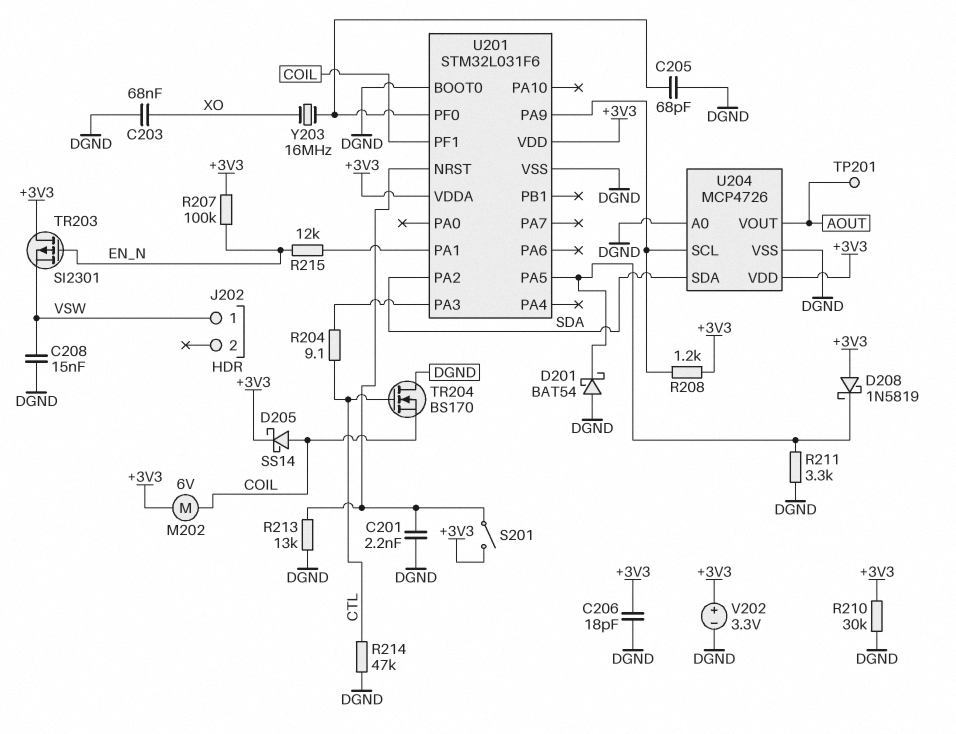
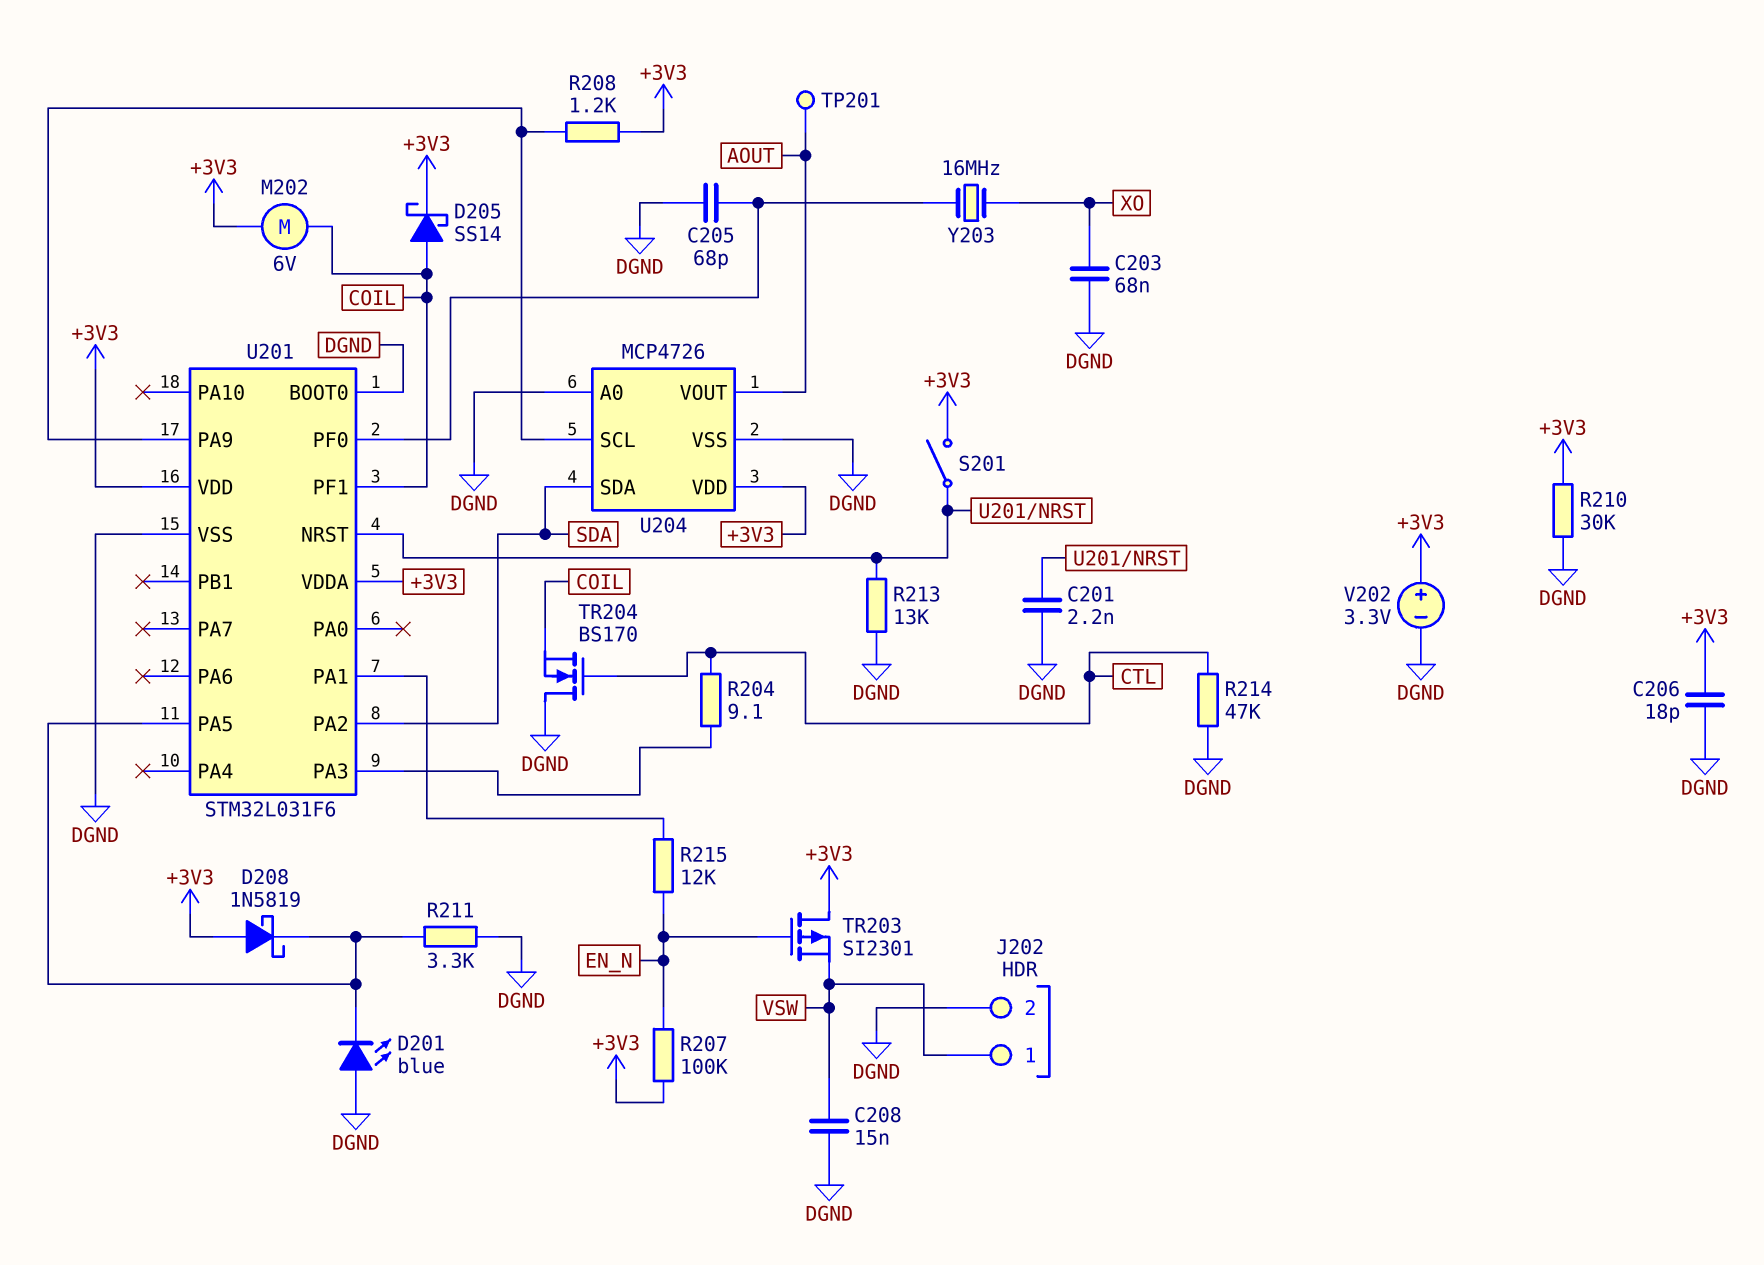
D201: schottky BAT54 (A DGND, K U201/PA5) -> LED blue (A DGND, K U201/PA5)
J202 pin 2: none -> DGND

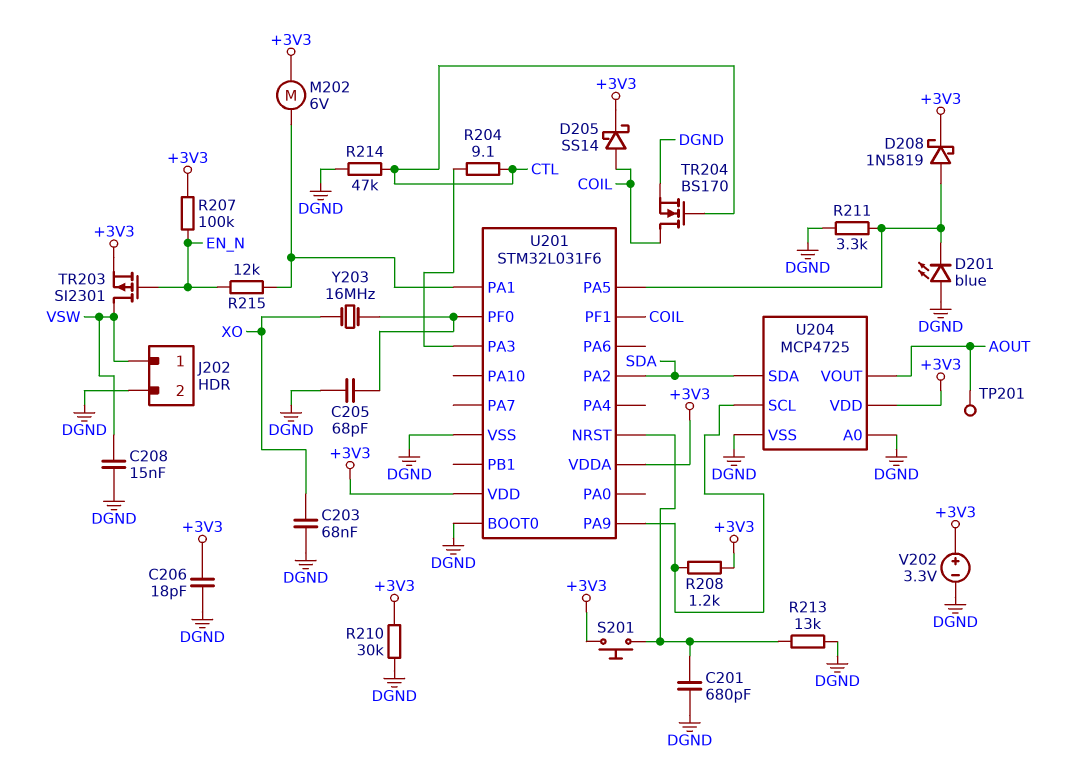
C201: 2.2nF (DGND, U201/NRST) -> 680pF (DGND, U201/NRST)
D208: schottky 1N5819 (A +3V3, K U201/PA5) -> schottky 1N5819 (A U201/PA5, K +3V3)
M202: motor 6V (+3V3, COIL) -> motor 6V (+3V3, U201/PA1)
S201: switch (+3V3, U201/NRST) -> button (+3V3, U201/NRST)
TR203: PMOS SI2301 (G EN_N, D +3V3, S VSW) -> PMOS SI2301 (G EN_N, D VSW, S +3V3)
TR204: NMOS BS170 (G CTL, D DGND, S COIL) -> NMOS BS170 (G CTL, D COIL, S DGND)
U204: MCP4726 -> MCP4725

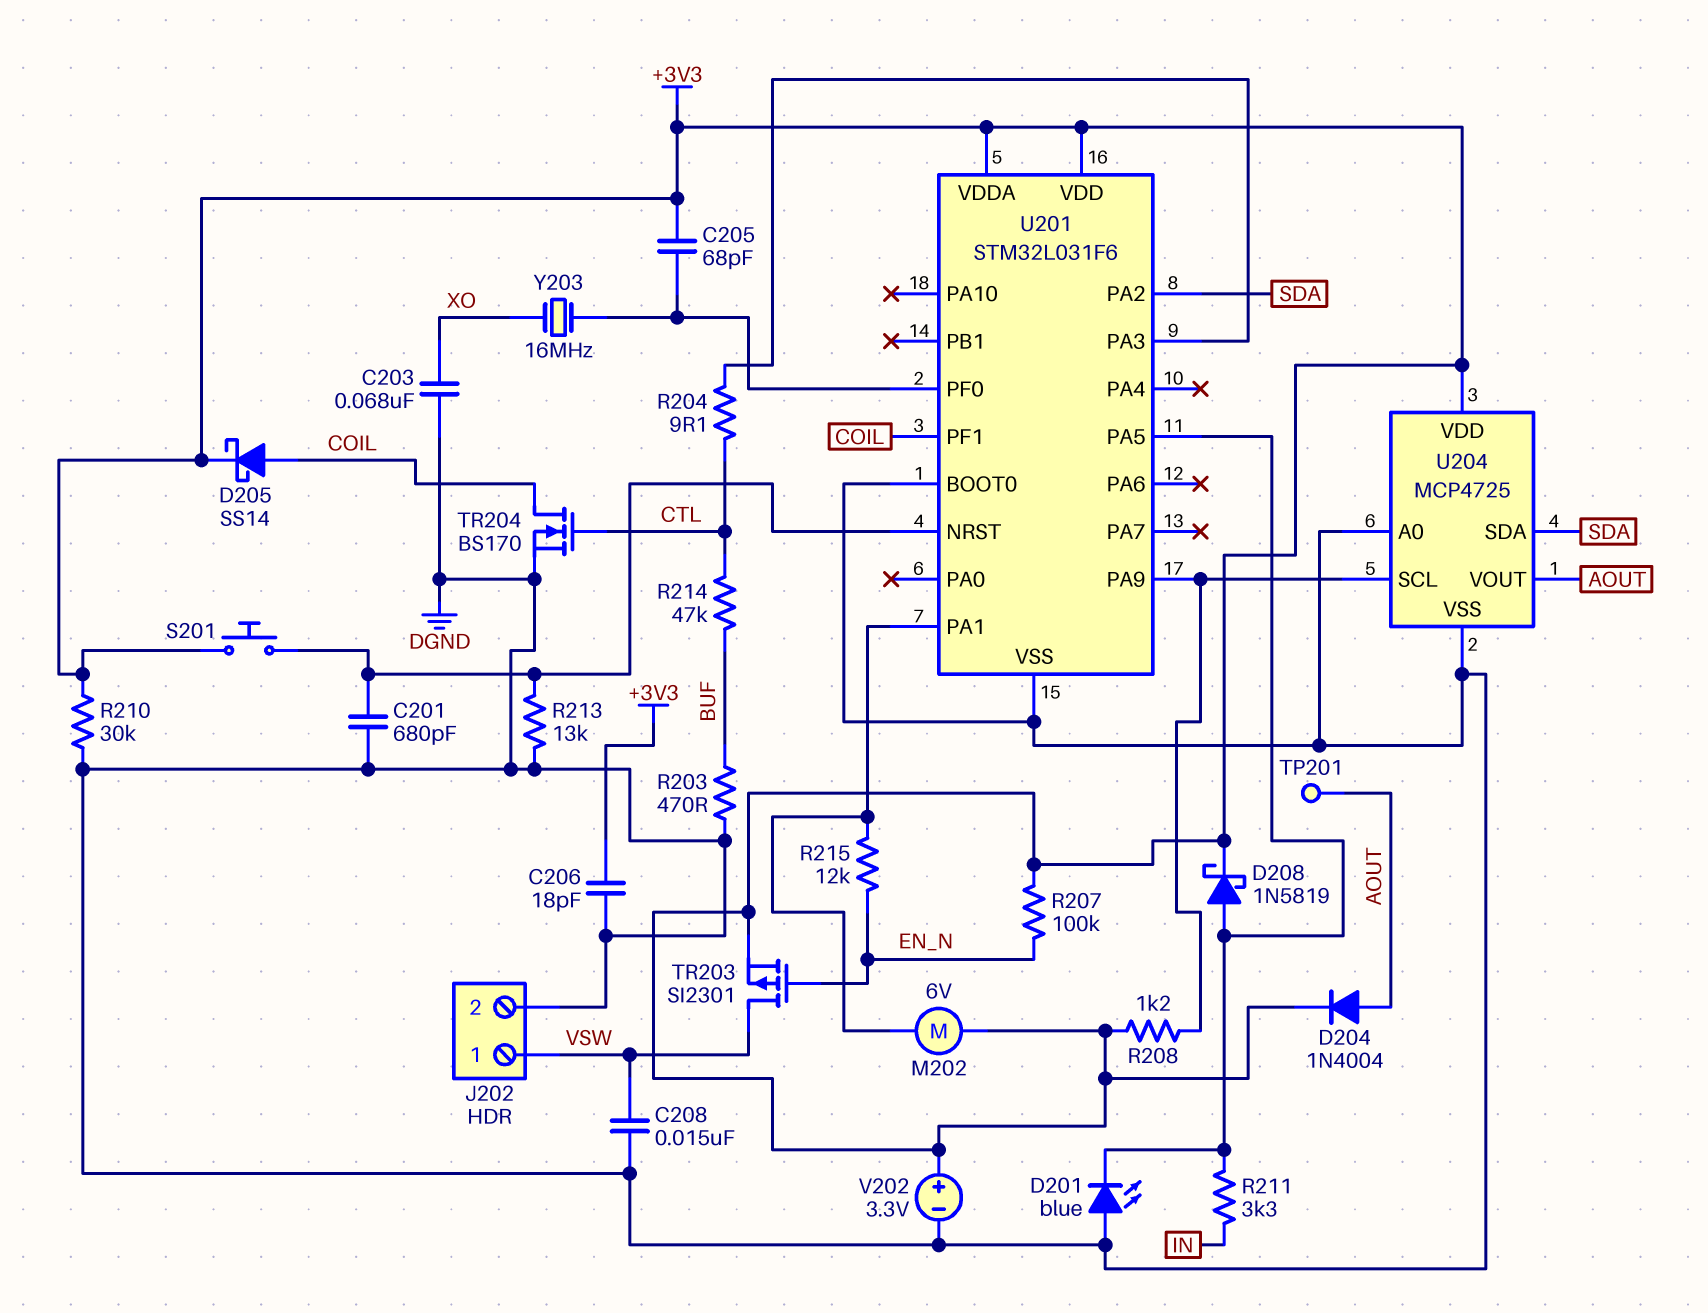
C205: 68pF (DGND, U201/PF0) -> 68pF (+3V3, U201/PF0)
D204: none -> diode 1N4004 (A AOUT, K +3V3)
R203: none -> 470 (BUF, DGND)
R211: 3.3k (DGND, U201/PA5) -> 3.3k (IN, U201/PA5)
R214: 47k (CTL, DGND) -> 47k (BUF, CTL)

